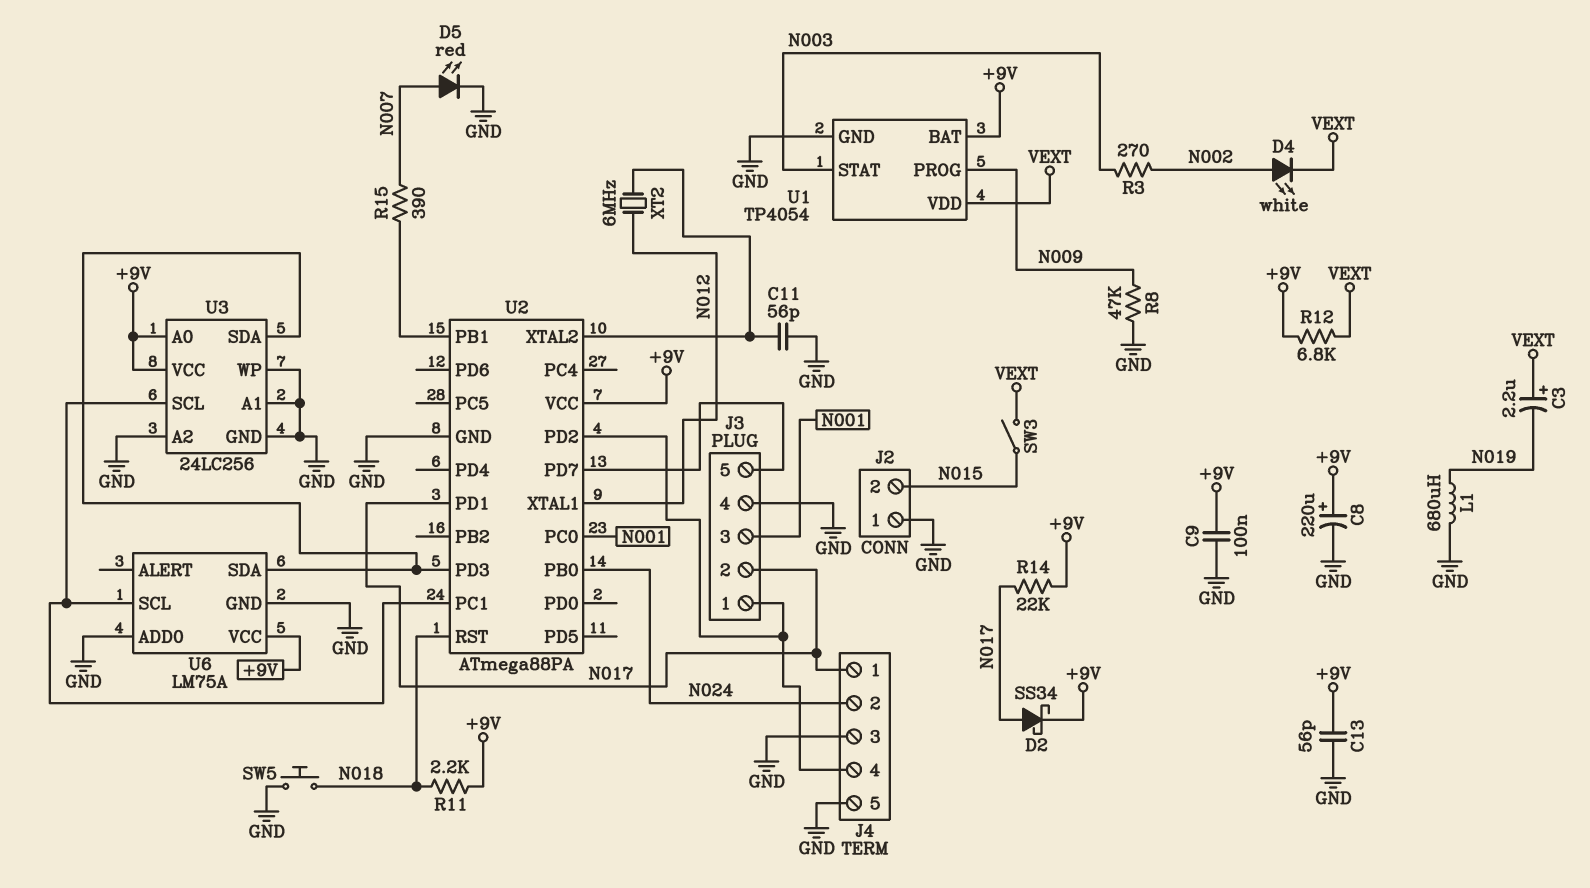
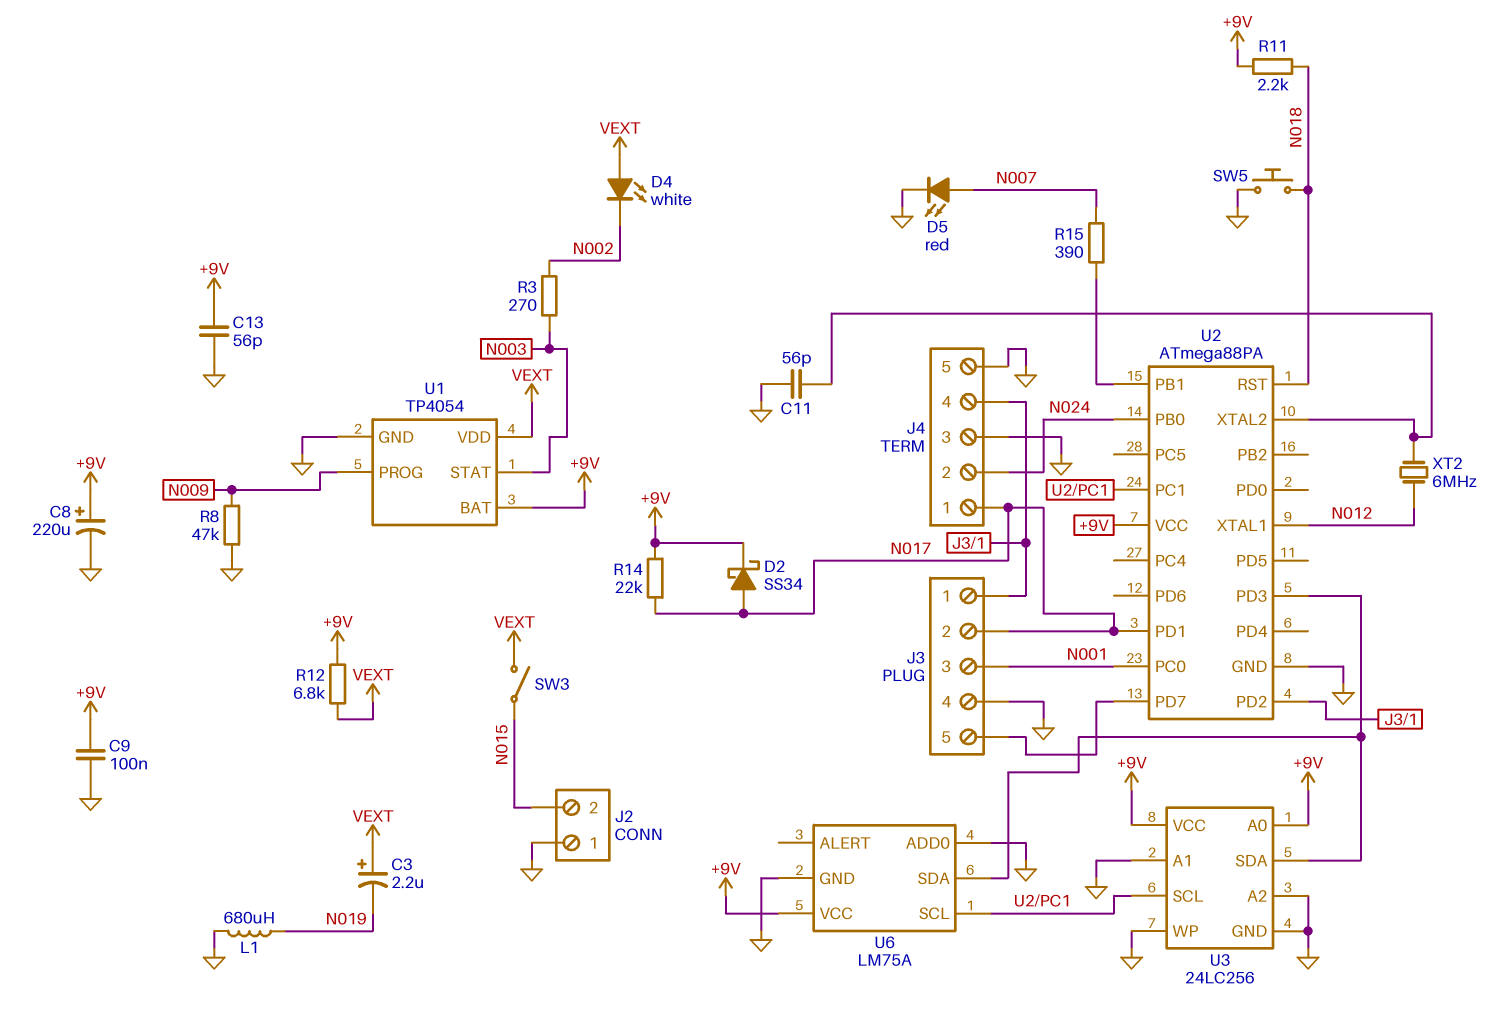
D4: LED white (A N002, K VEXT) -> LED white (A VEXT, K N002)

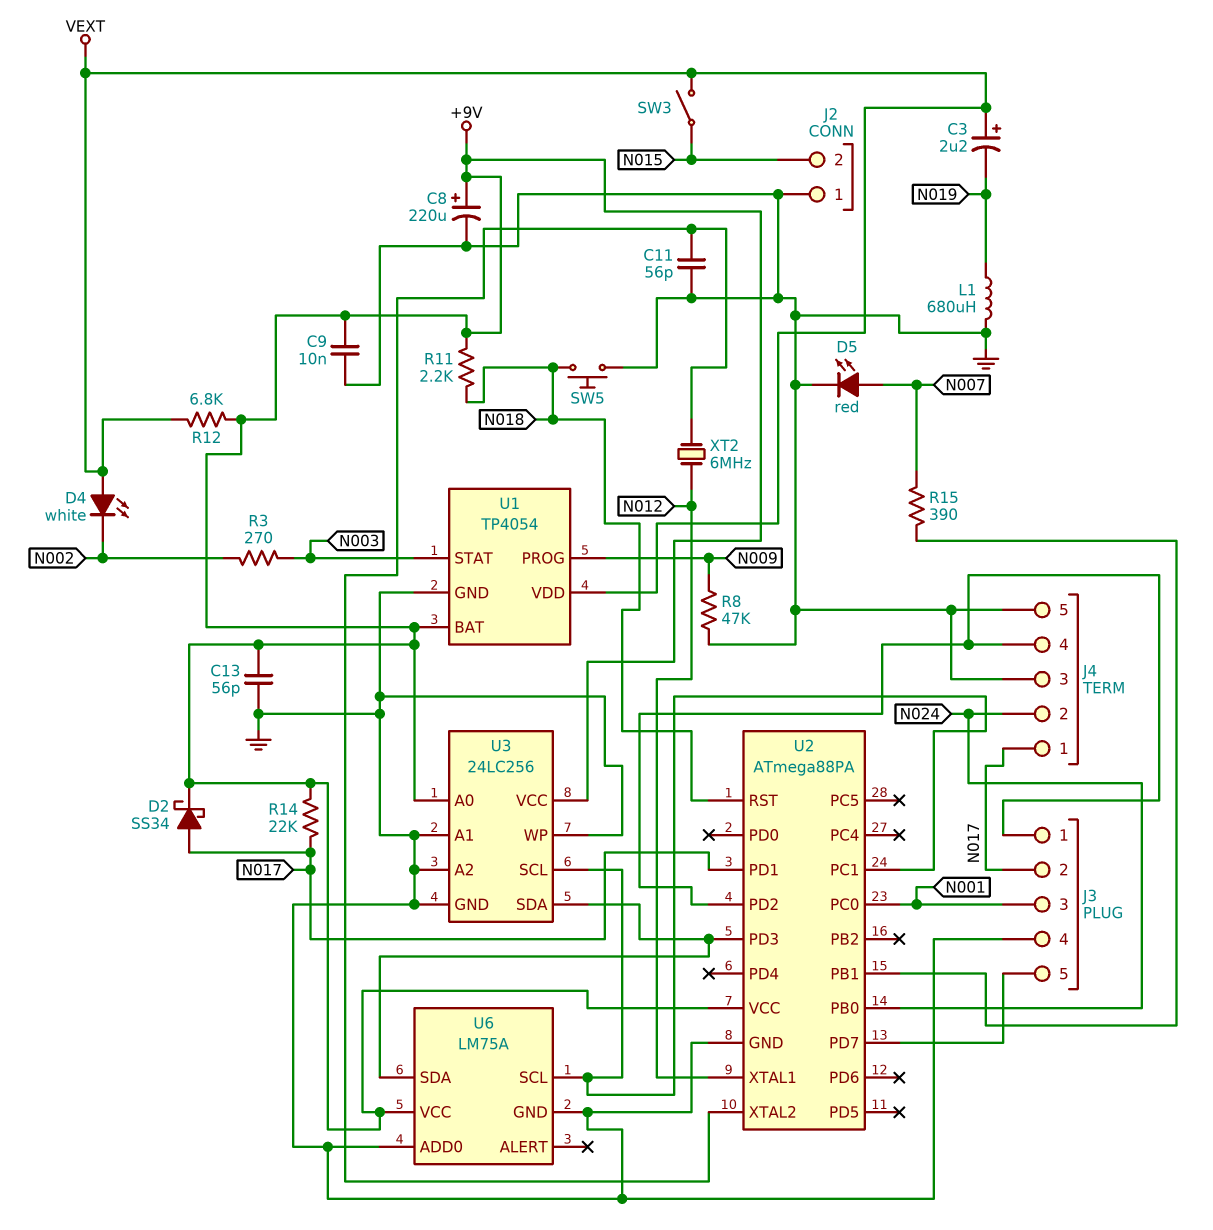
C9: 100nF (+9V, GND) -> 10nF (+9V, GND)

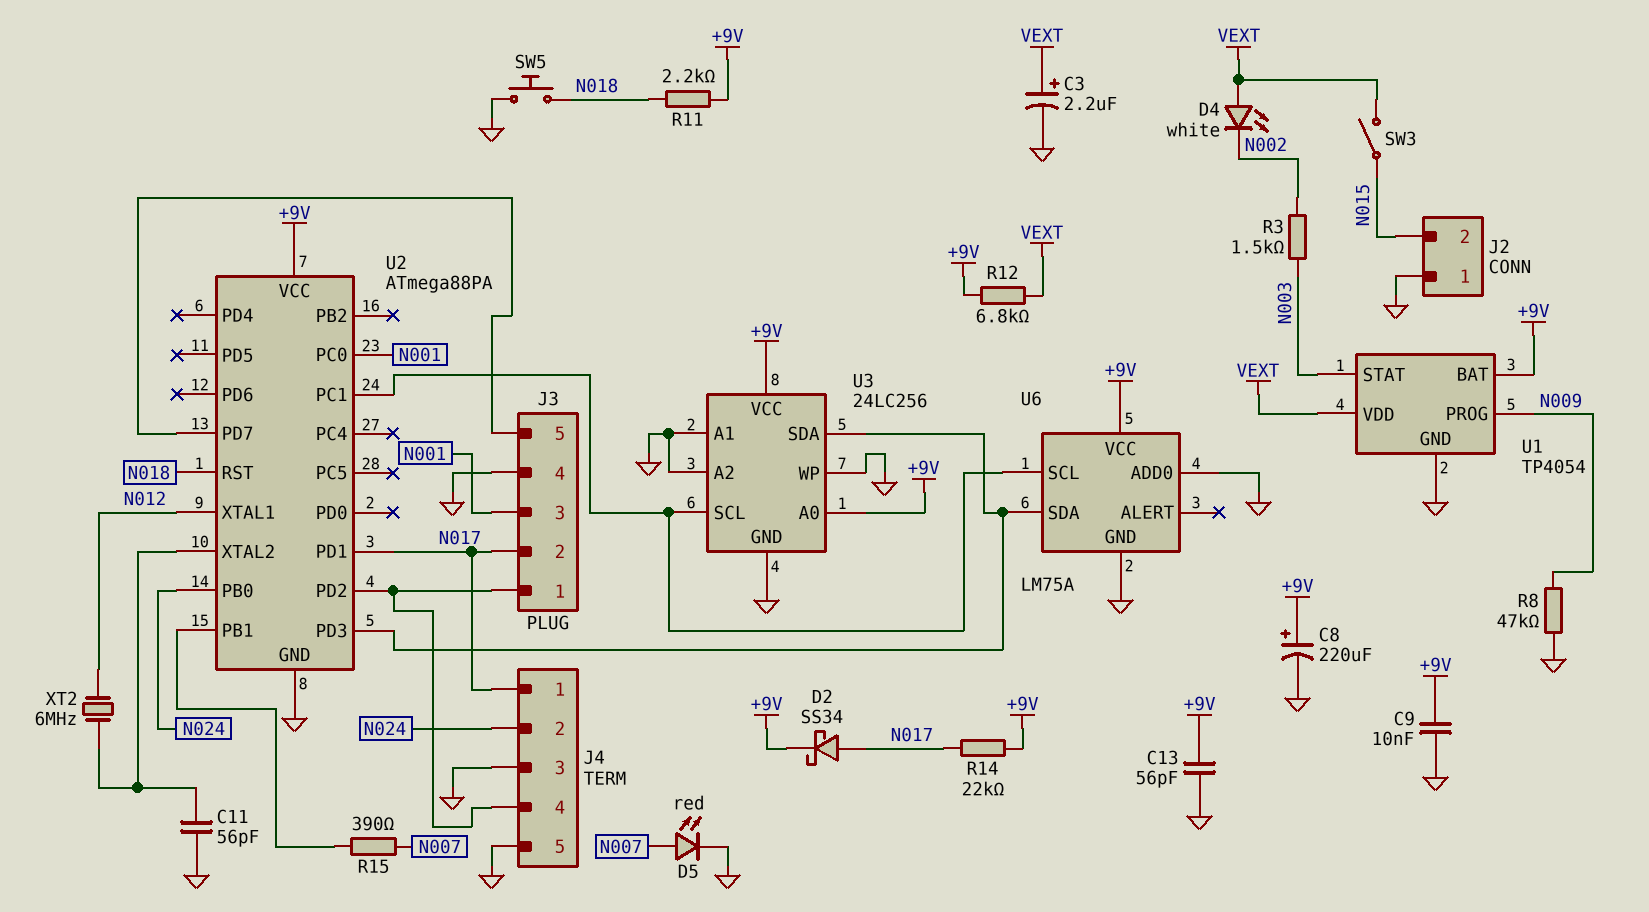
C3: 2.2uF (plus VEXT, minus N019) -> 2.2uF (plus VEXT, minus GND)
L1: 680uH (GND, N019) -> none
R3: 270 (N002, N003) -> 1.5k (N002, N003)

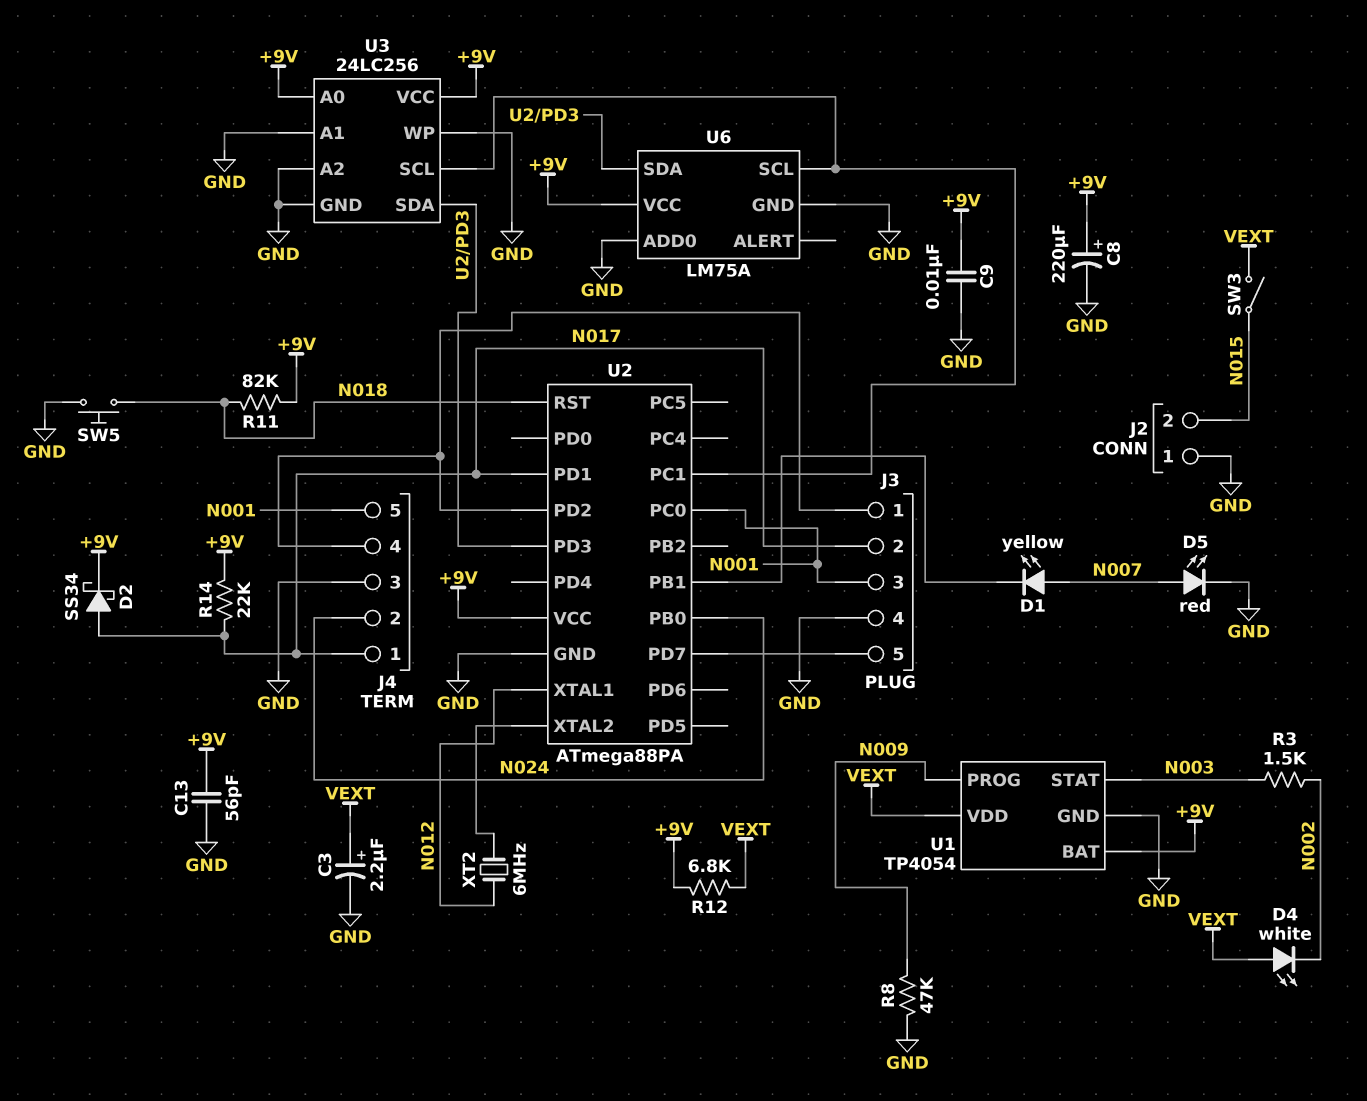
C11: 56pF (GND, U2/XTAL2) -> none
D1: none -> LED yellow (A N007, K U2/PB1)
J4 pin 5: GND -> N001
R11: 2.2k (+9V, N018) -> 82k (+9V, N018)
R15: 390 (N007, U2/PB1) -> none

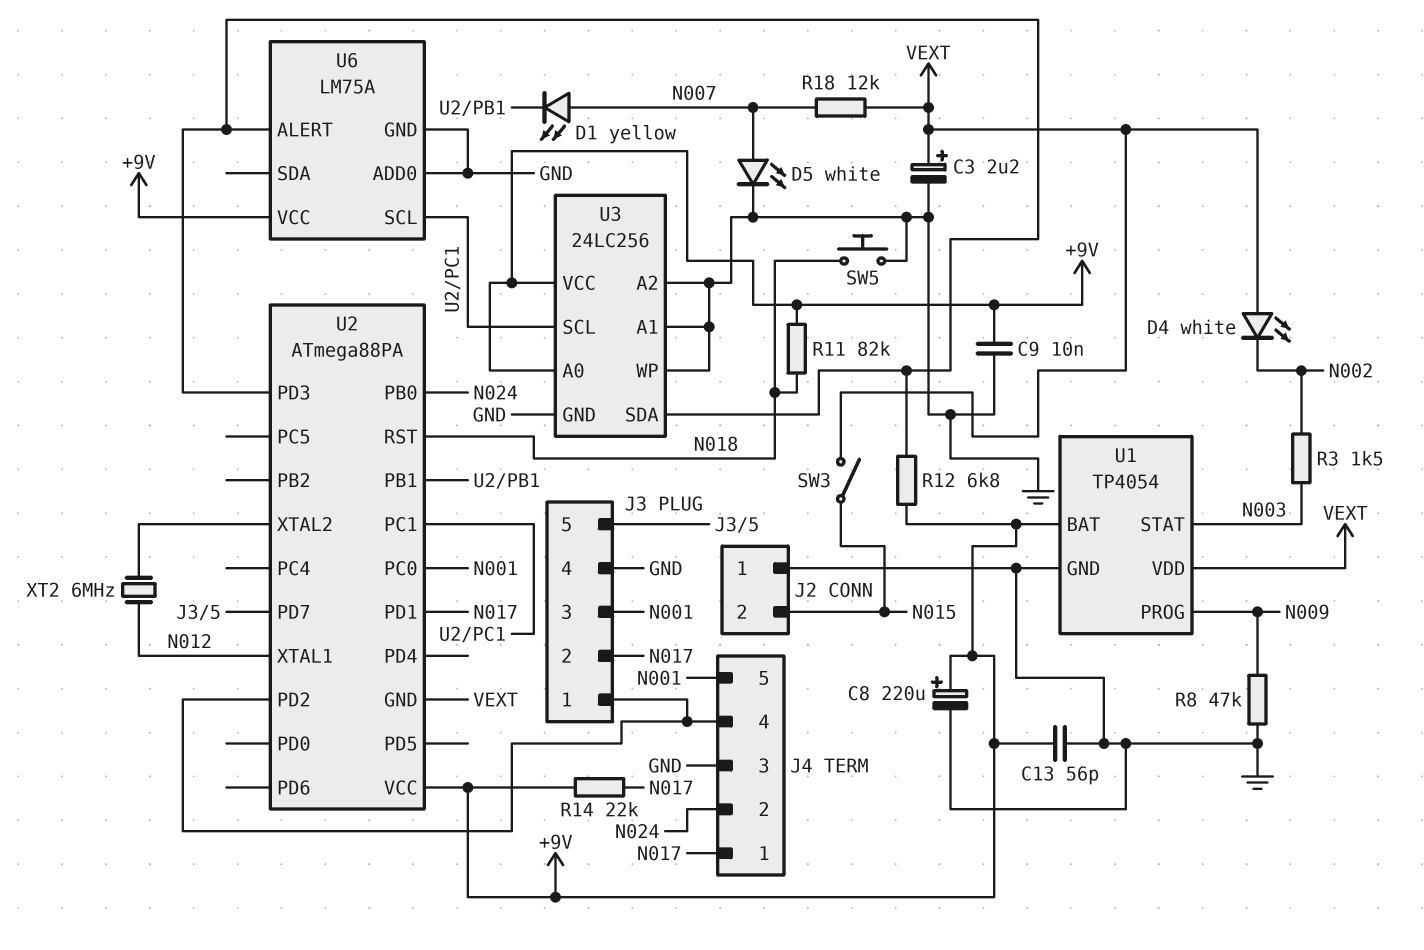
D2: schottky SS34 (A N017, K +9V) -> none
D5: LED red (A N007, K GND) -> LED white (A N007, K GND)
R12: 6.8k (+9V, VEXT) -> 6.8k (+9V, U2/PD3)
R18: none -> 12k (N007, VEXT)
U2 pin GND: GND -> VEXT
U6 pin ALERT: none -> U2/PD3
U6 pin SDA: U2/PD3 -> none

